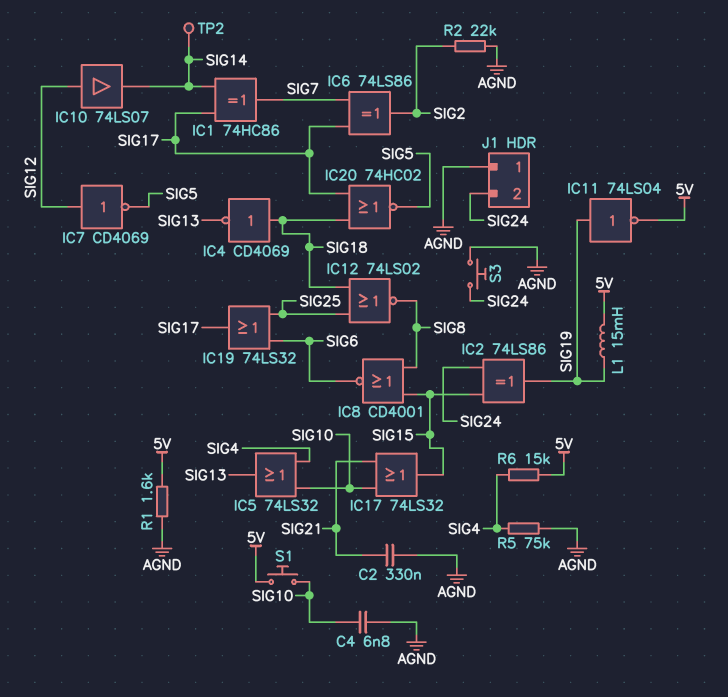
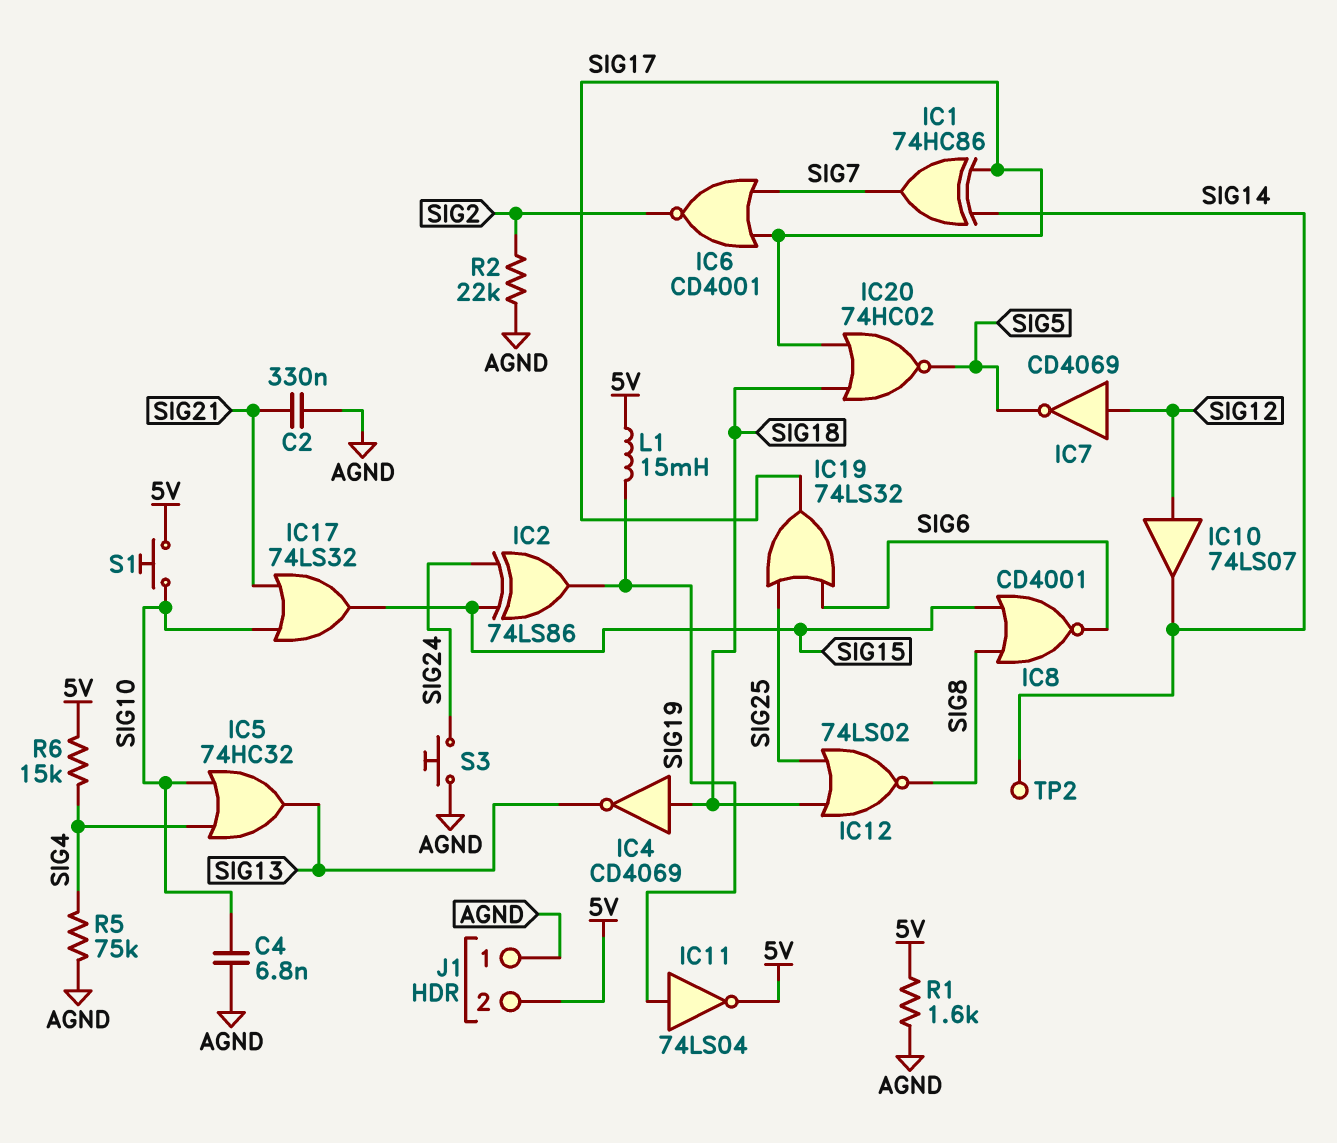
IC5: OR 74LS32 (in SIG4, in SIG10, out SIG13) -> OR 74HC32 (in SIG4, in SIG10, out SIG13)
IC6: XOR 74LS86 (in SIG7, in SIG17, out SIG2) -> NOR CD4001 (in SIG7, in SIG17, out SIG2)
J1 pin 2: SIG24 -> 5V

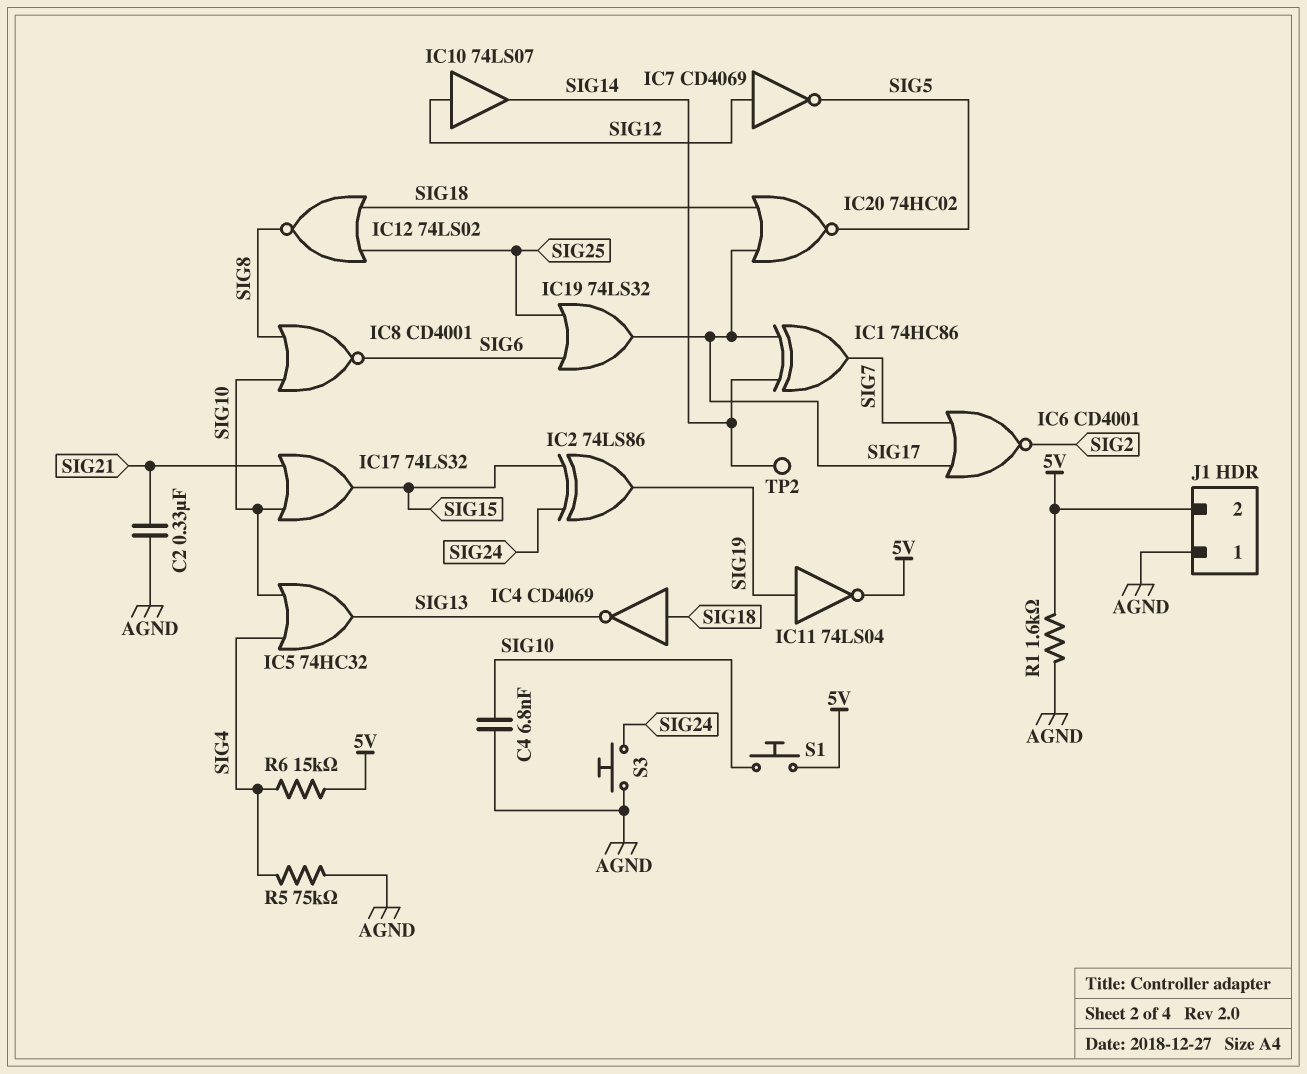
IC8: NOR CD4001 (in SIG8, in SIG15, out SIG6) -> NOR CD4001 (in SIG8, in SIG10, out SIG6)
L1: 15mH (5V, SIG19) -> none
R2: 22k (AGND, SIG2) -> none

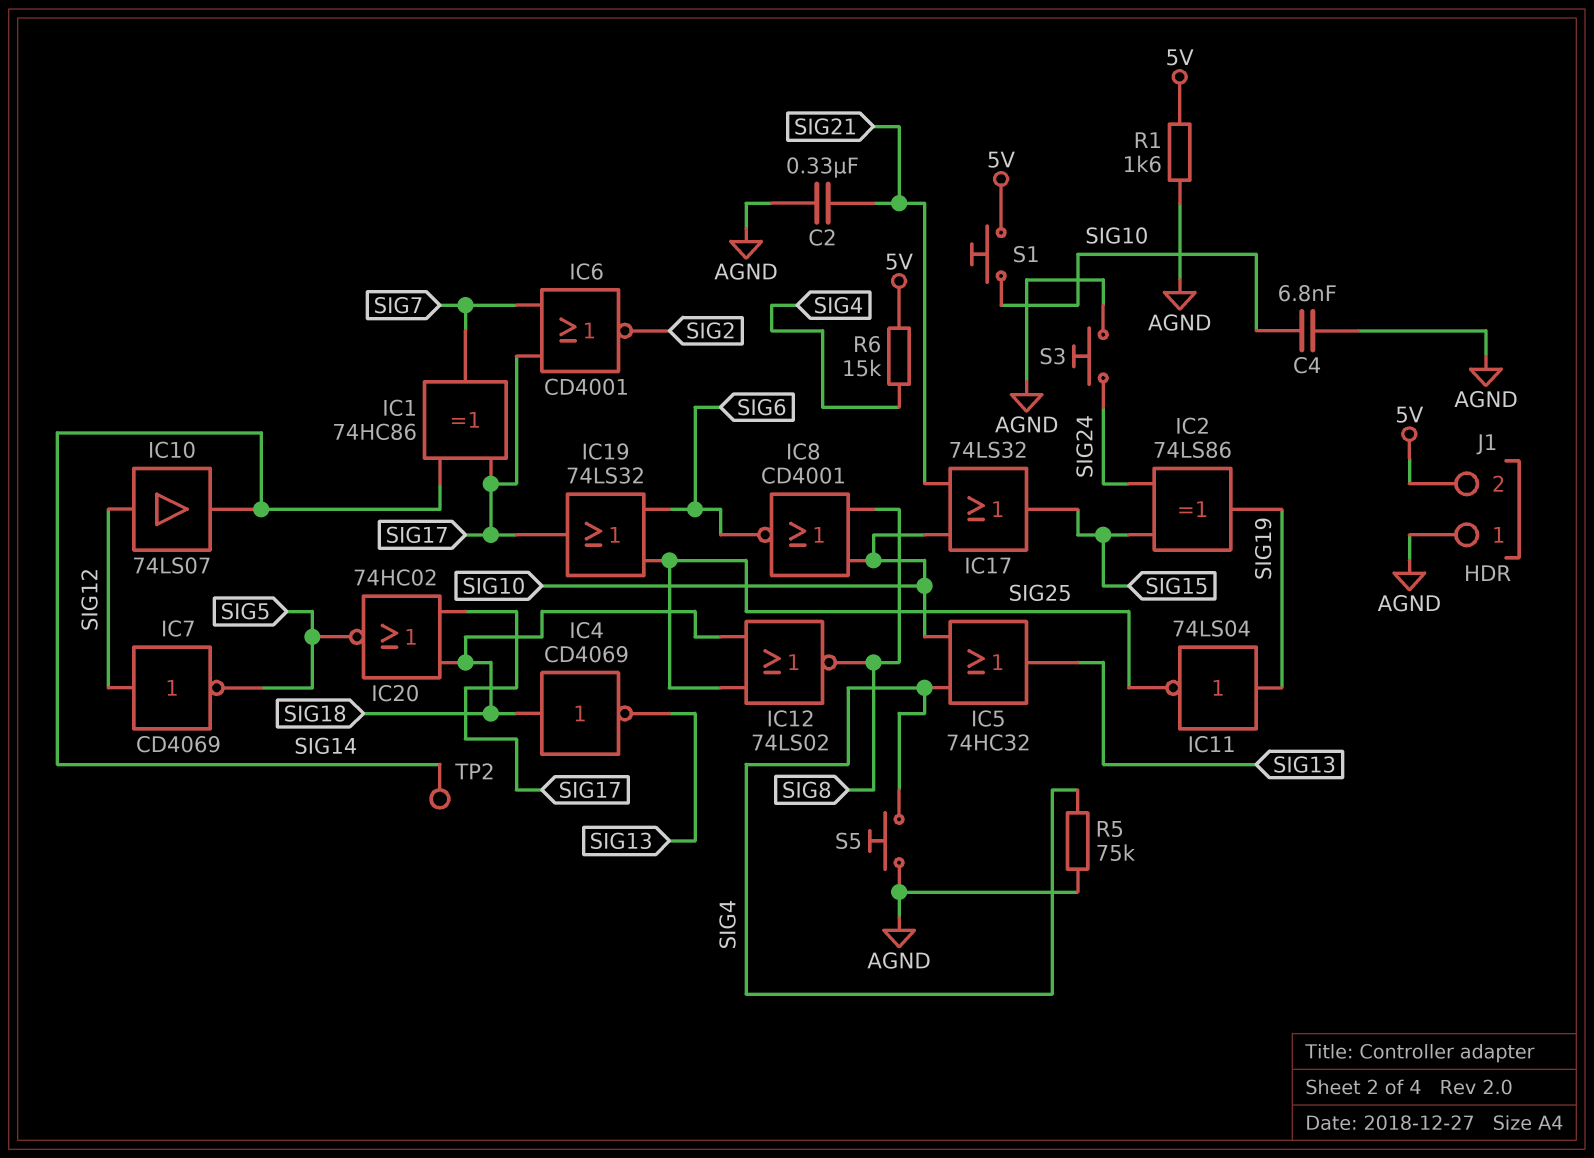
IC11: NOT 74LS04 (in SIG19, out 5V) -> NOT 74LS04 (in SIG19, out SIG25)
S5: none -> button (AGND, SIG4)

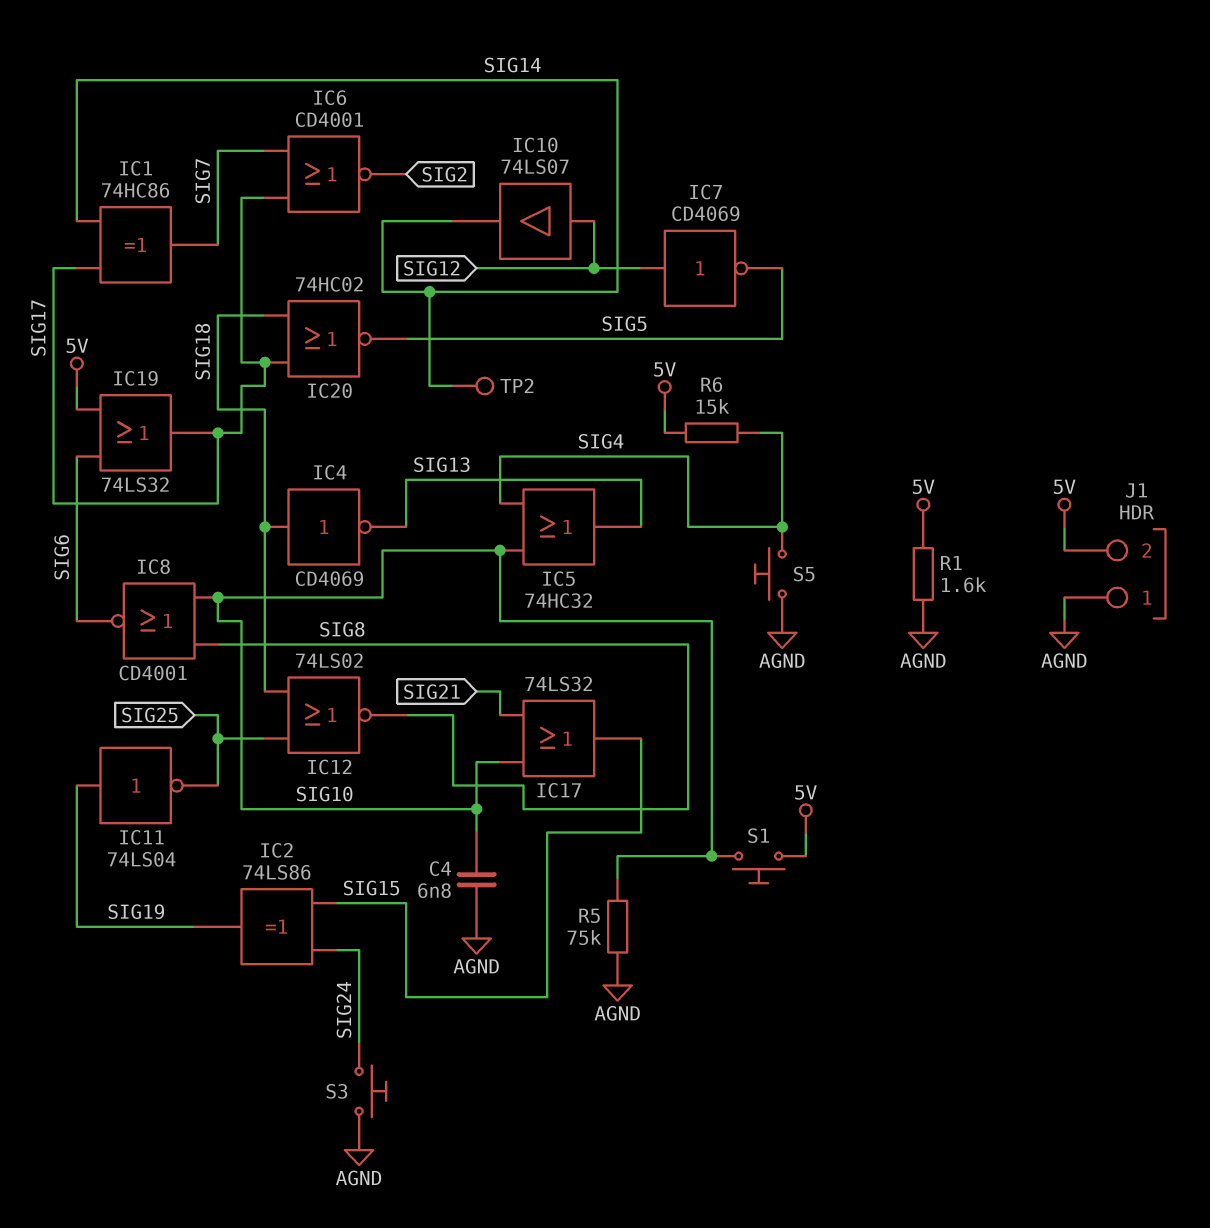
C2: 330nF (AGND, SIG21) -> none
IC19: OR 74LS32 (in SIG6, in SIG25, out SIG17) -> OR 74LS32 (in 5V, in SIG6, out SIG17)
R5: 75k (AGND, SIG4) -> 75k (AGND, SIG10)

